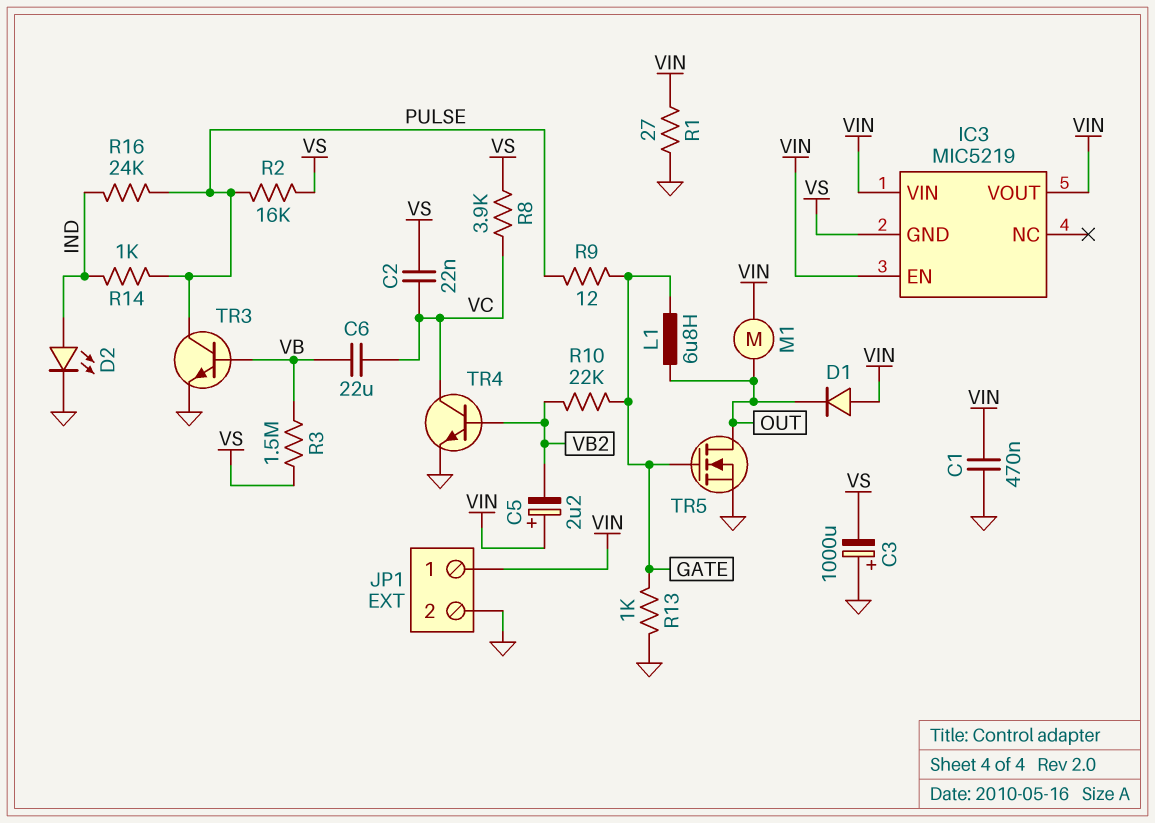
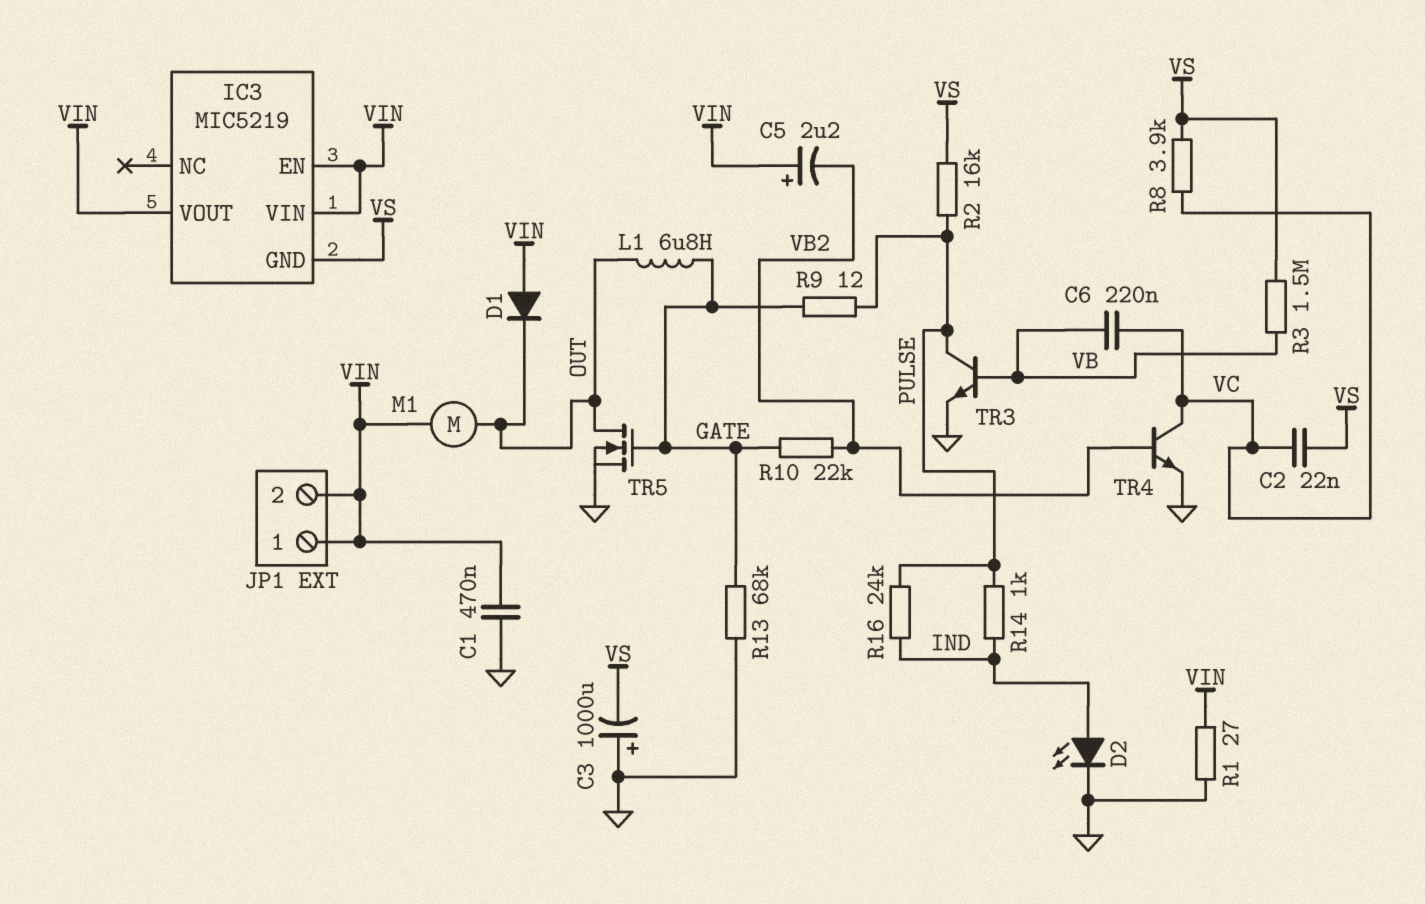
C6: 22uF (VB, VC) -> 220nF (VB, VC)
JP1 pin 2: GND -> VIN
R13: 1k (GATE, GND) -> 68k (GATE, GND)

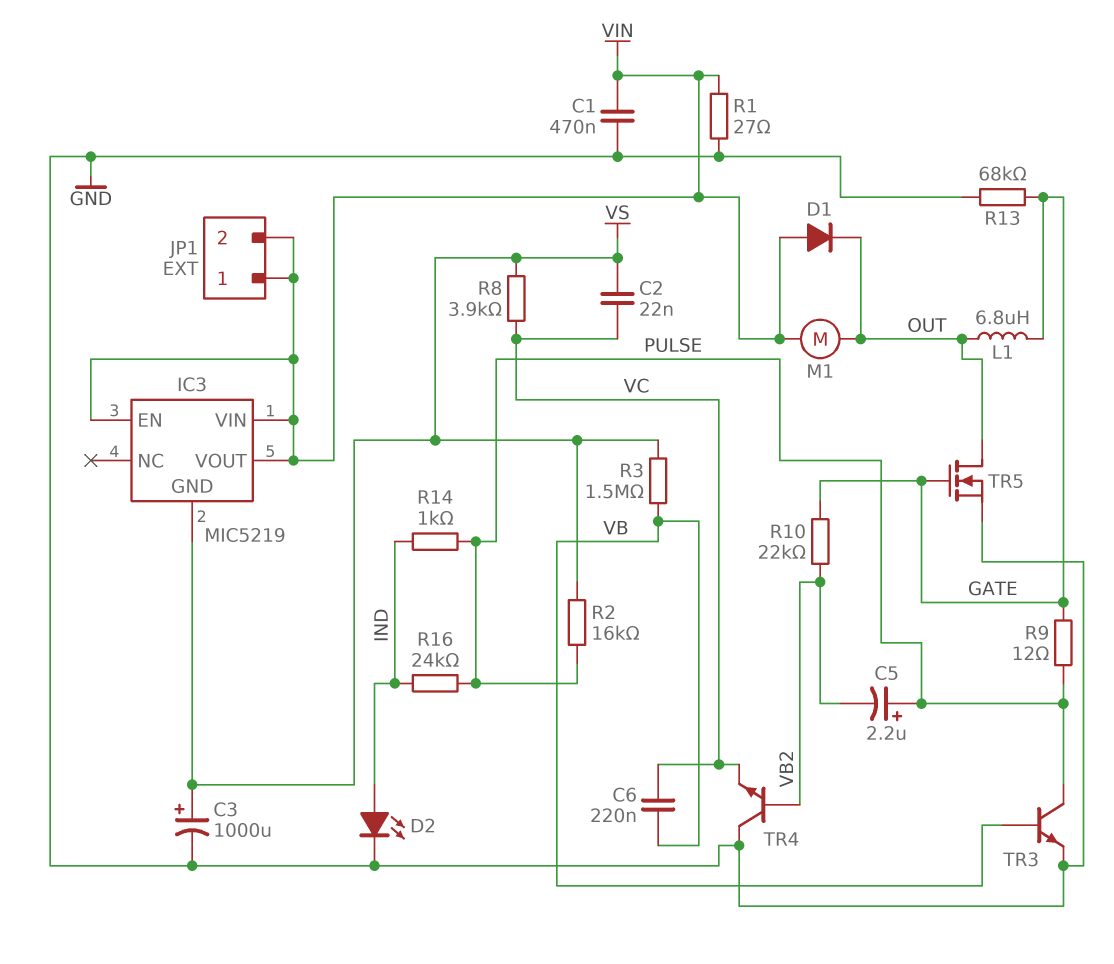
C3: 1000uF (plus GND, minus VS) -> 1000uF (plus VS, minus GND)
C5: 2.2uF (plus VIN, minus VB2) -> 2.2uF (plus PULSE, minus VB2)
TR4: NPN (B VB2, C VC, E GND) -> NPN (B VB2, C GND, E VC)

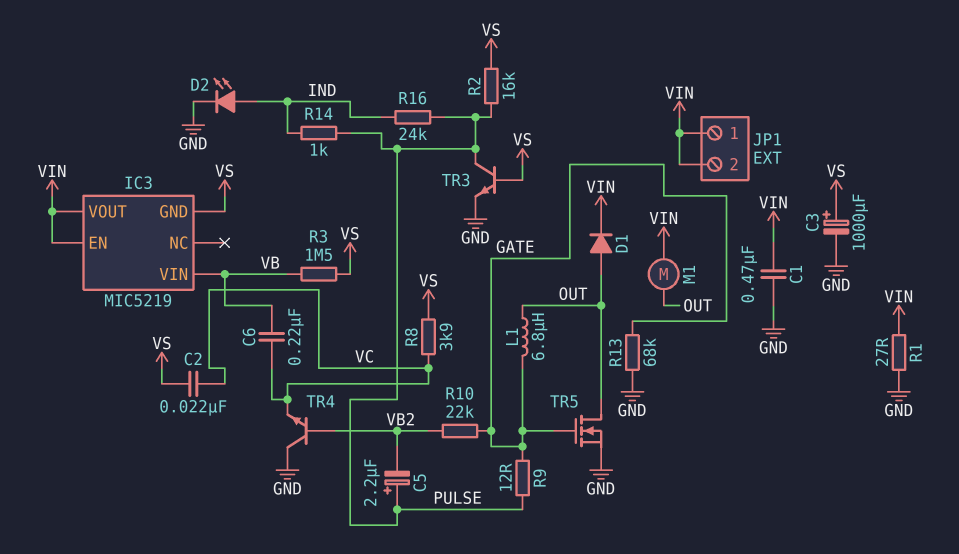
D1: diode (A VIN, K OUT) -> diode (A OUT, K VIN)
IC3 pin VIN: VIN -> VB
TR3: NPN (B VB, C PULSE, E GND) -> NPN (B VS, C PULSE, E GND)

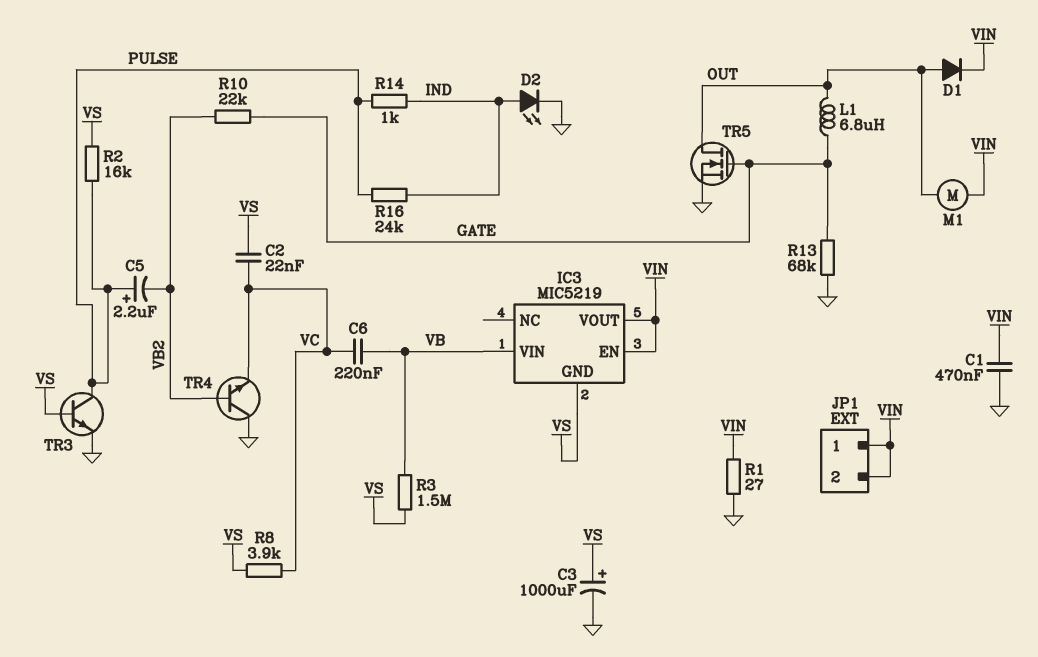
R9: 12 (GATE, PULSE) -> none

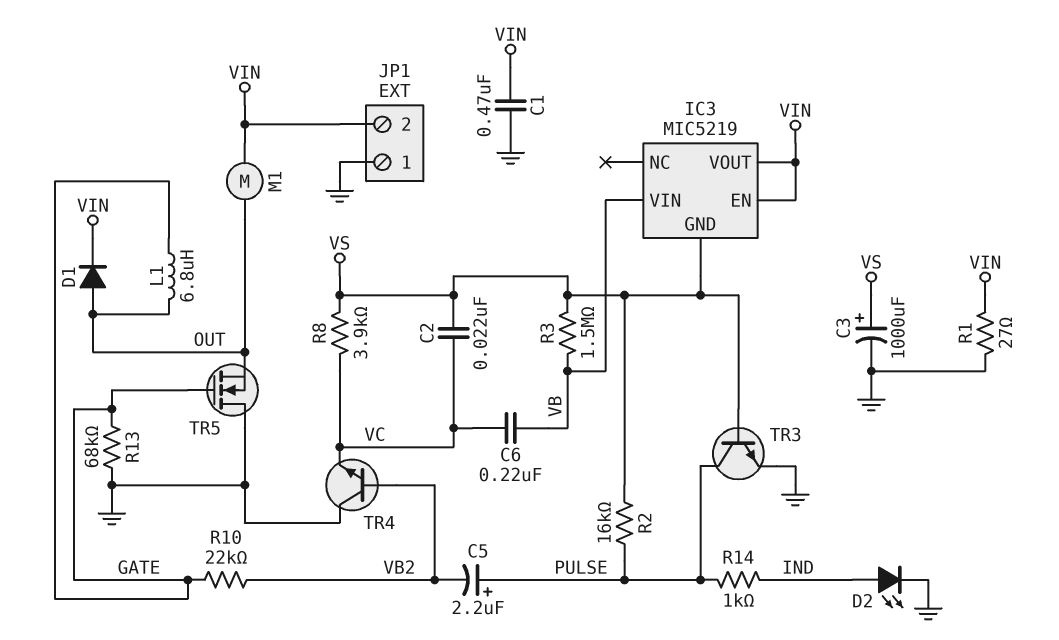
JP1 pin 1: VIN -> GND
R16: 24k (IND, PULSE) -> none
TR5: NMOS (G GATE, D OUT, S GND) -> NMOS (G GATE, D GND, S OUT)

